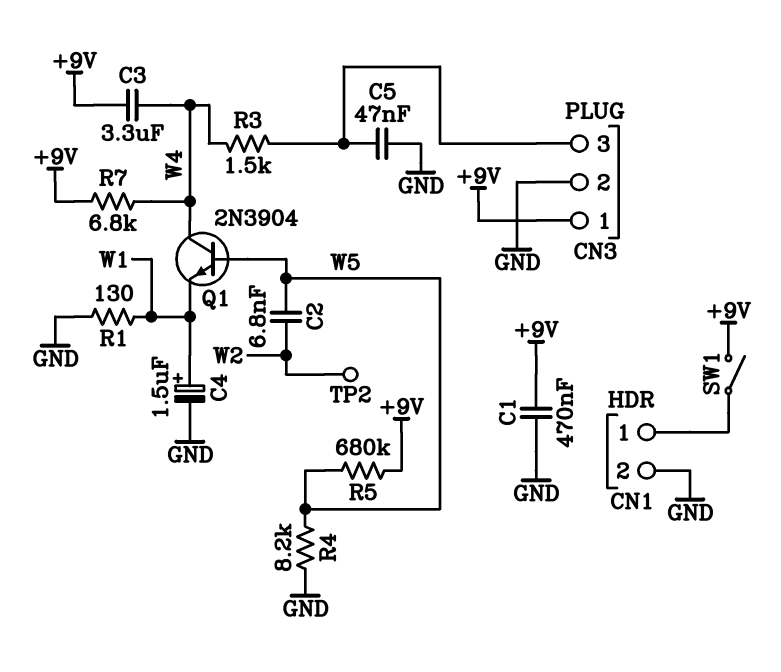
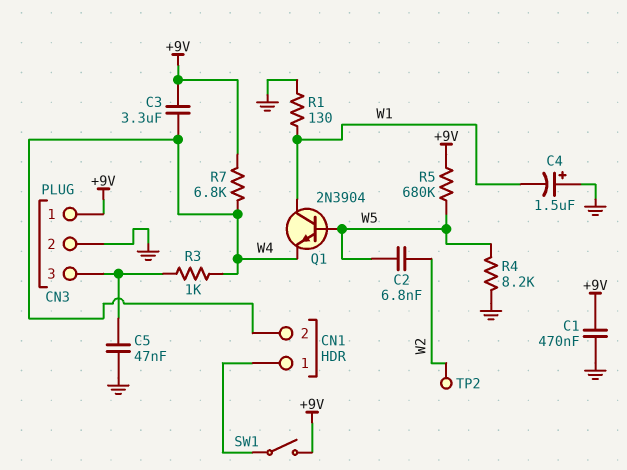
C4: 1.5uF (plus W1, minus GND) -> 1.5uF (plus GND, minus W1)
CN1 pin 2: GND -> W4
Q1: NPN 2N3904 (B W5, C W4, E W1) -> NPN 2N3904 (B W5, C W1, E W4)
R3: 1.5k (CN3/3, W4) -> 1k (CN3/3, W4)

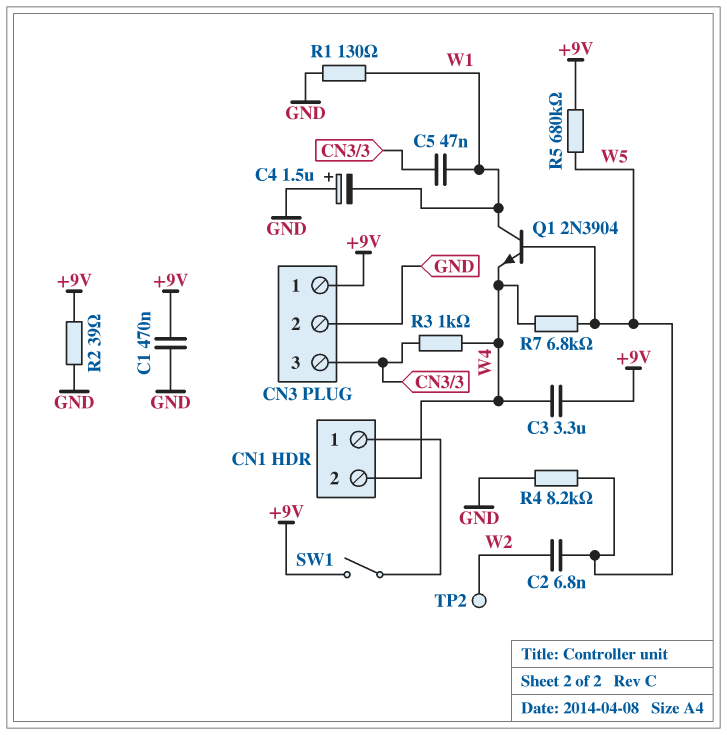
C5: 47nF (CN3/3, GND) -> 47nF (CN3/3, W1)
R2: none -> 39 (+9V, GND)
R7: 6.8k (+9V, W4) -> 6.8k (W4, W5)

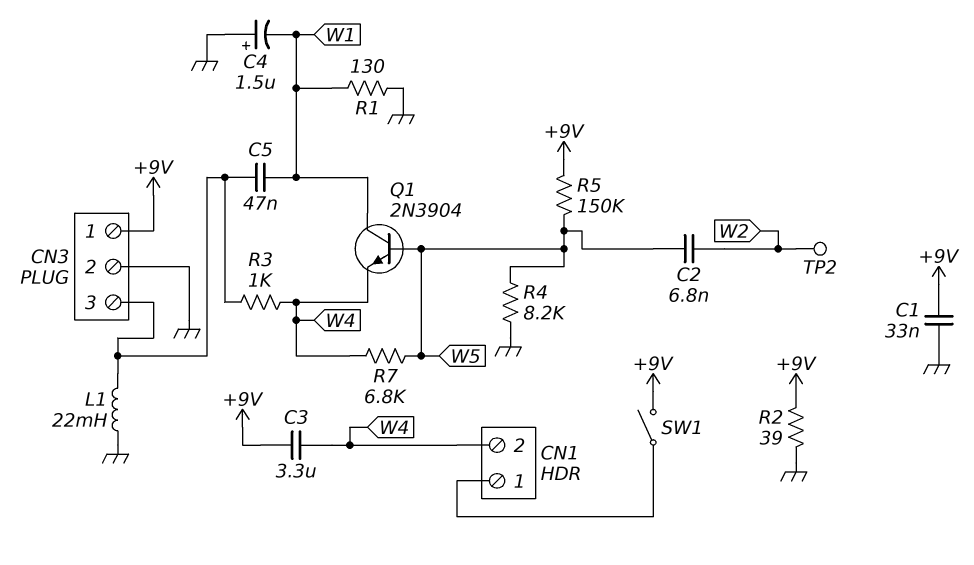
C1: 470nF (+9V, GND) -> 33nF (+9V, GND)
L1: none -> 22mH (CN3/3, GND)
R5: 680k (+9V, W5) -> 150k (+9V, W5)

